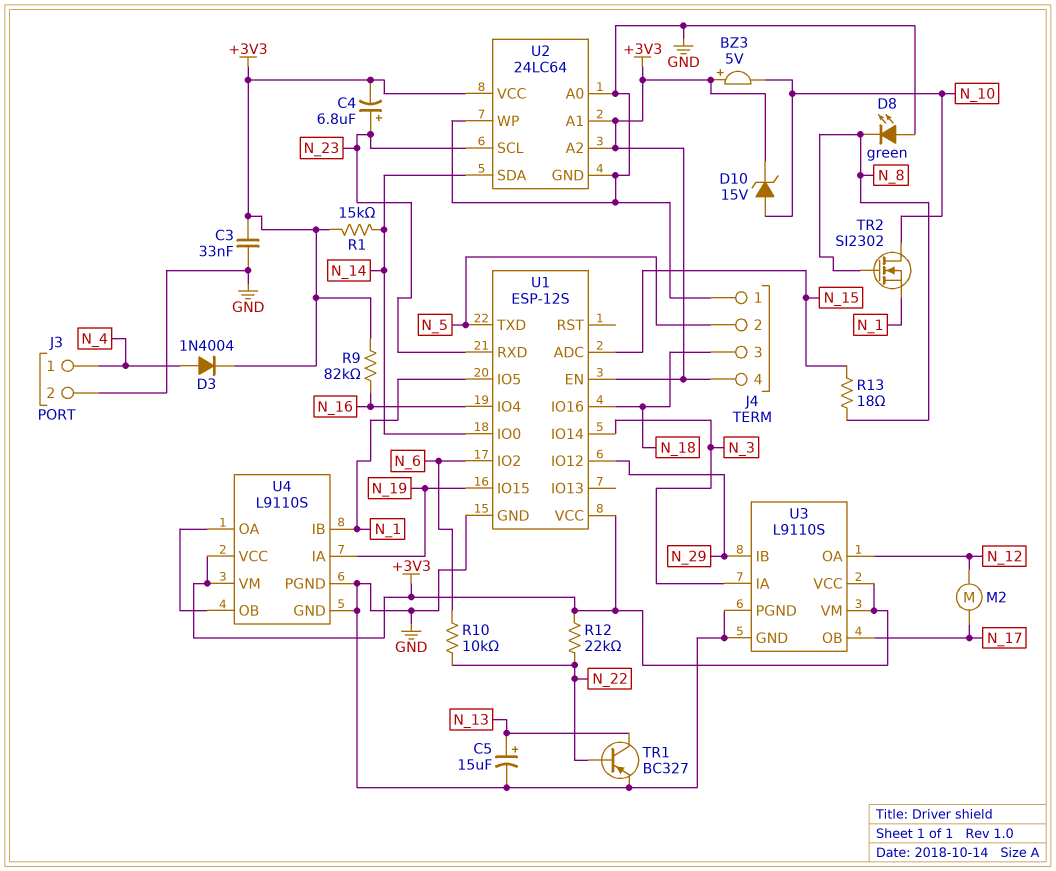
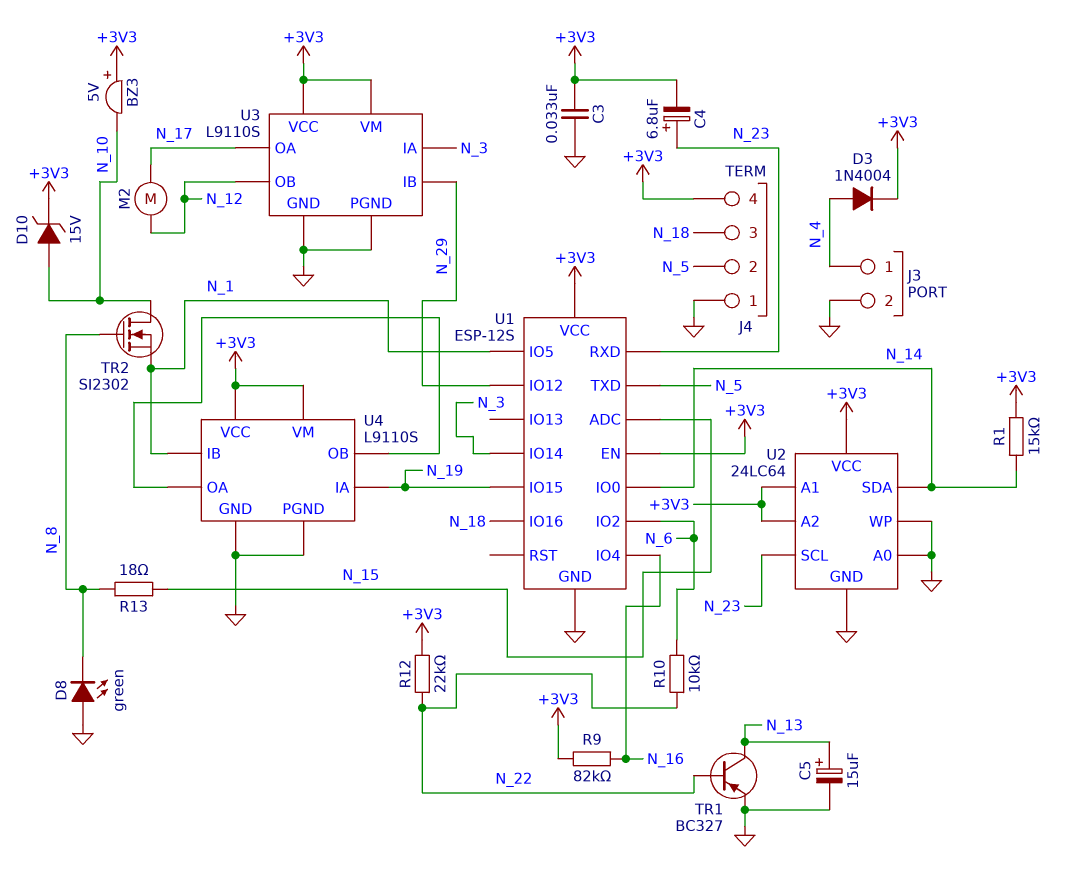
U3 pin OA: N_12 -> N_17
U3 pin OB: N_17 -> N_12

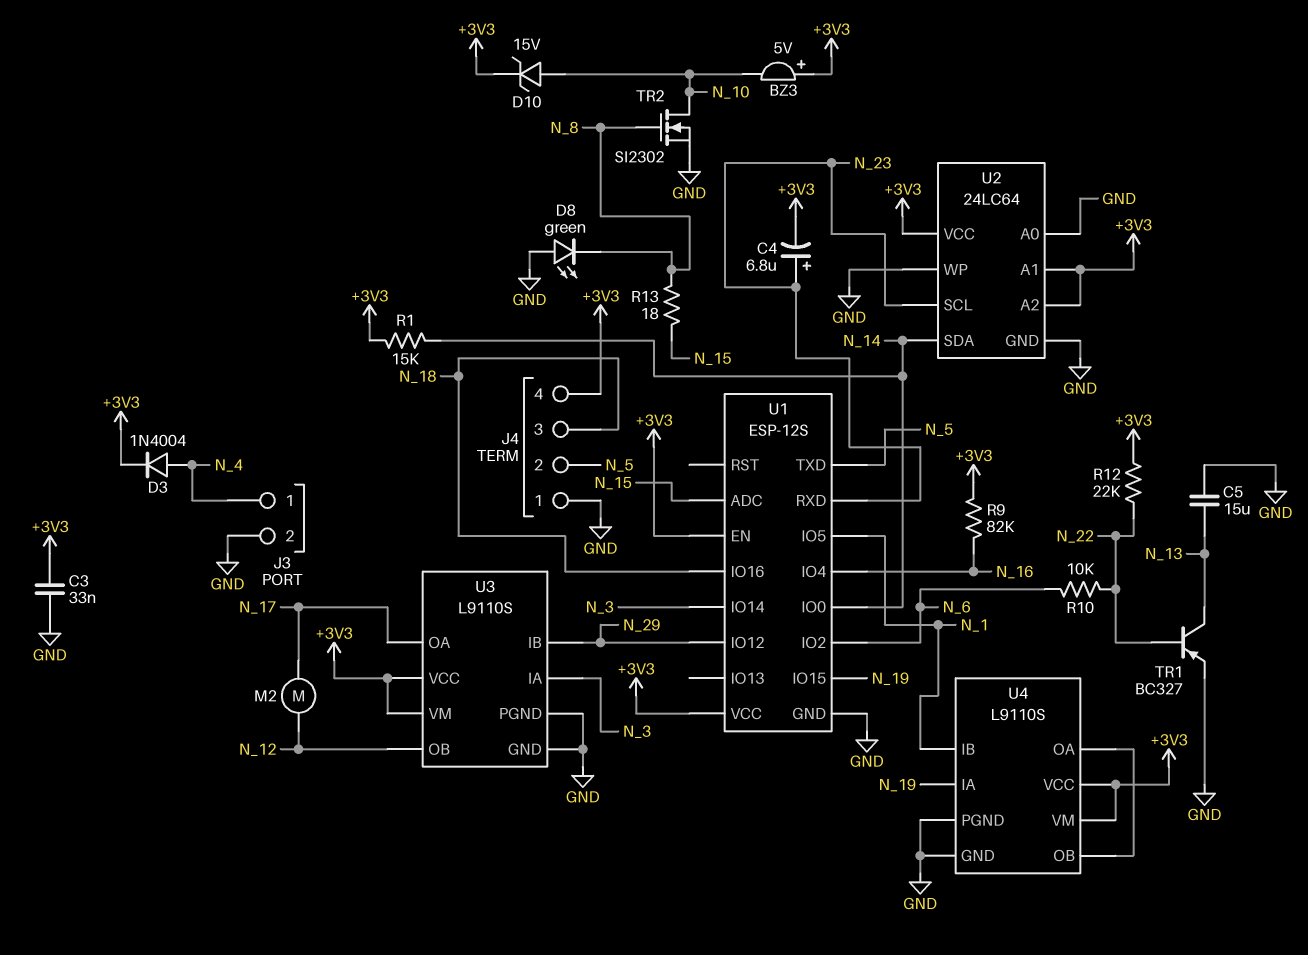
C5: 15uF (plus N_13, minus GND) -> 15uF (GND, N_13)
TR2: NMOS SI2302 (G N_8, D N_10, S N_1) -> NMOS SI2302 (G N_8, D N_10, S GND)

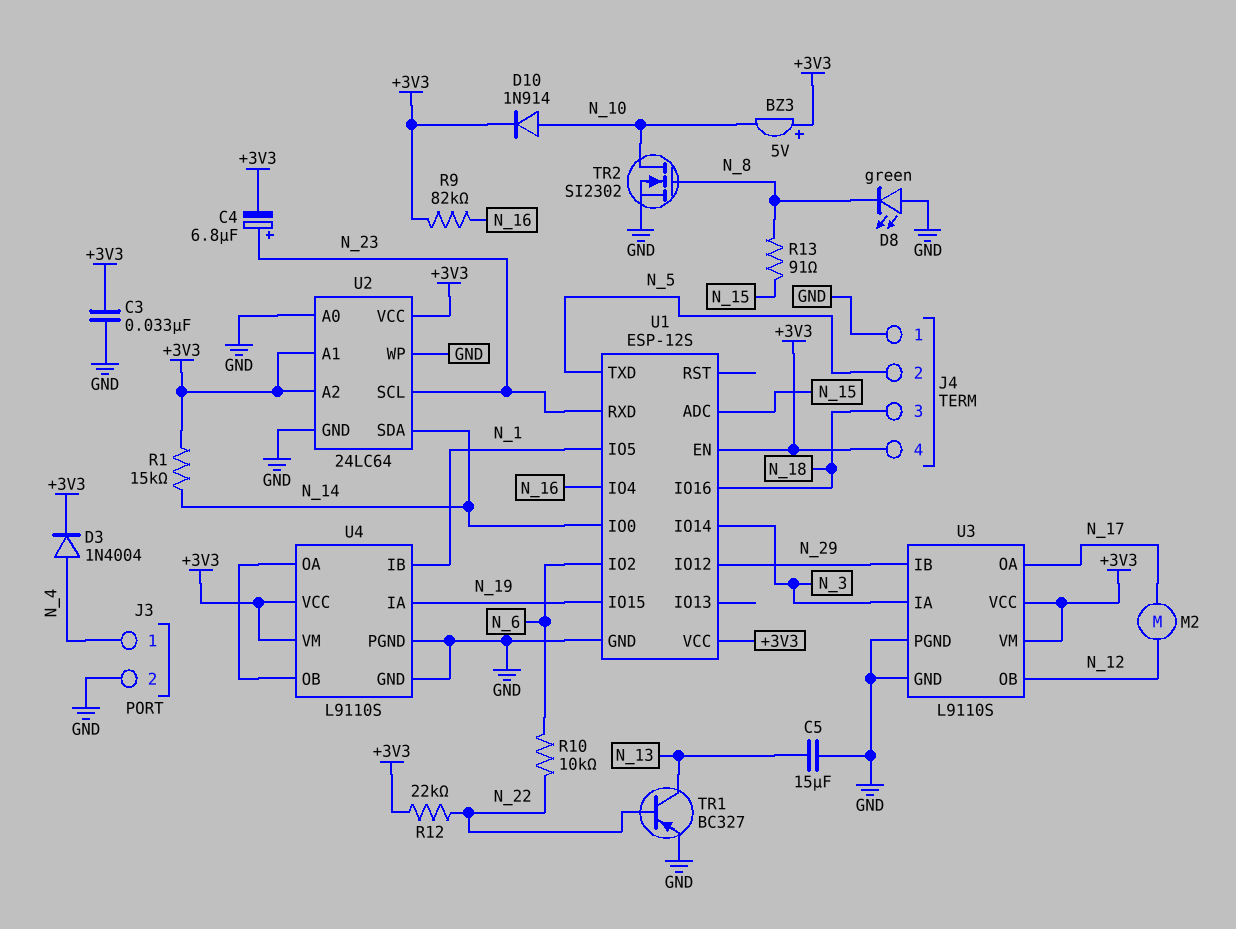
D10: zener 15V (A N_10, K +3V3) -> diode 1N914 (A N_10, K +3V3)
R13: 18 (N_8, N_15) -> 91 (N_8, N_15)

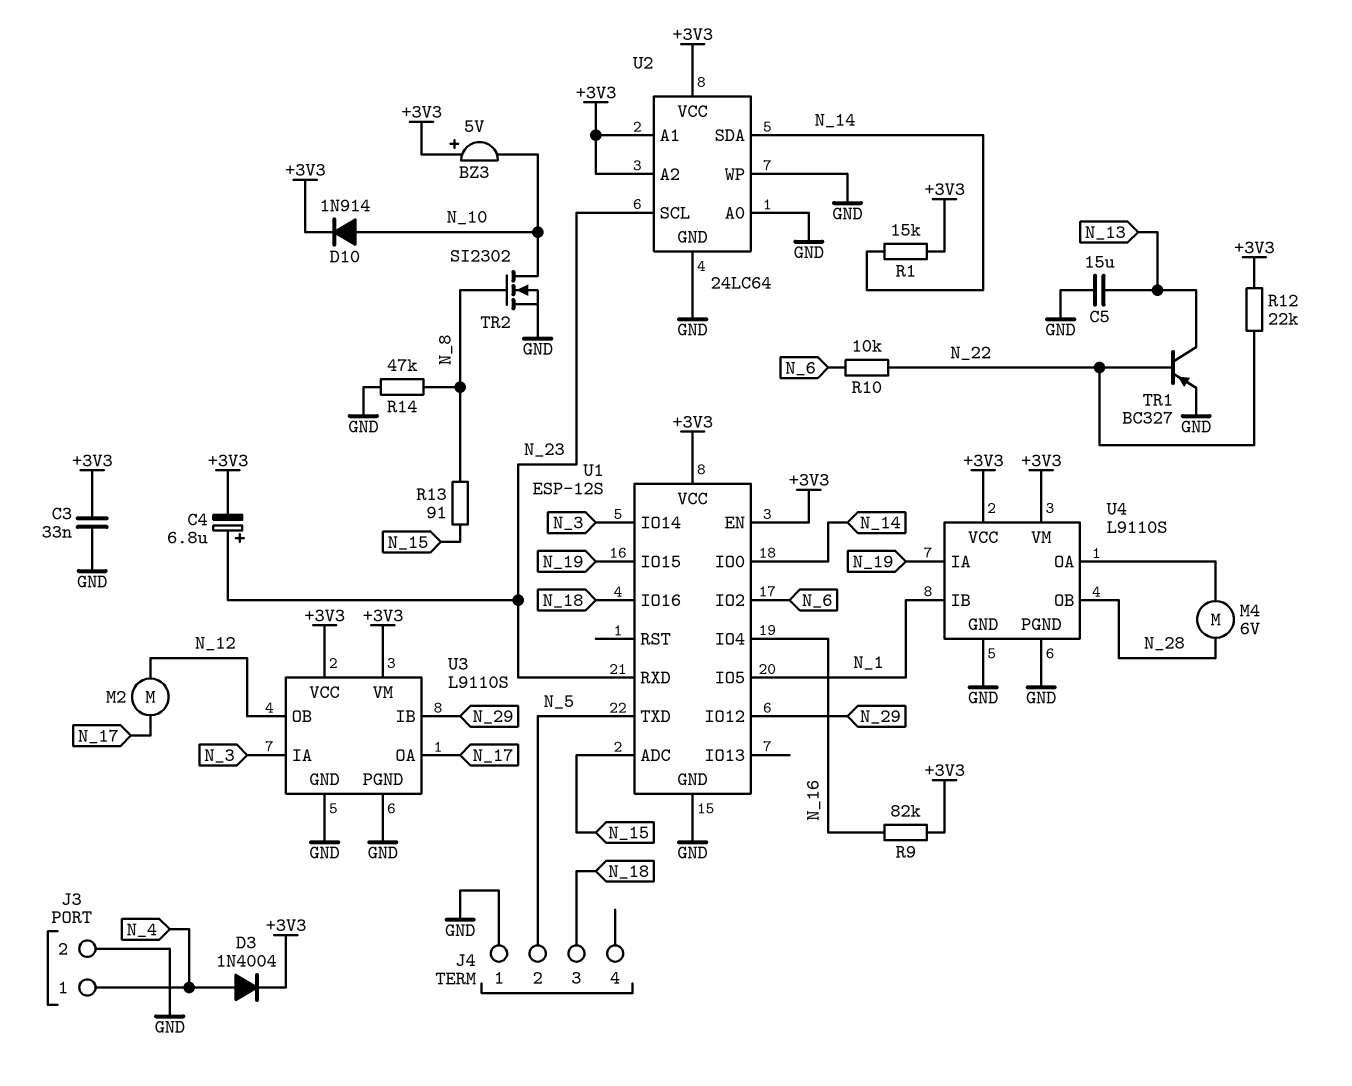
D8: LED green (A GND, K N_8) -> none
J4 pin 4: +3V3 -> none
M4: none -> motor 6V (N_28, U4/OA)
R14: none -> 47k (GND, N_8)
U4 pin OB: U4/OA -> N_28

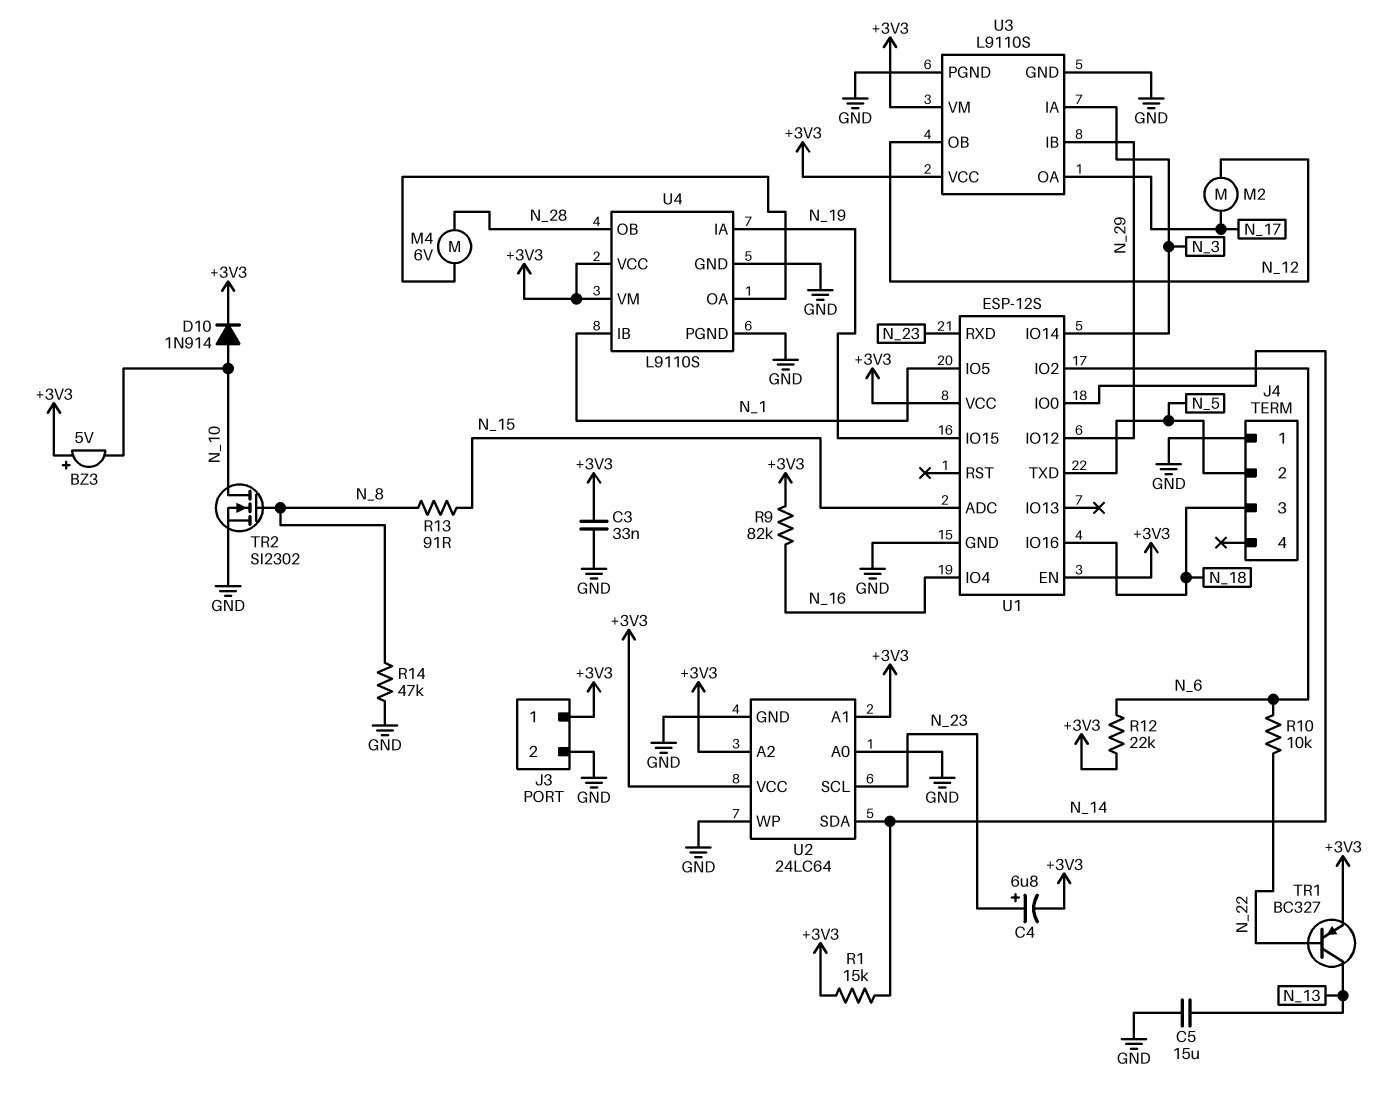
D3: diode 1N4004 (A N_4, K +3V3) -> none
J3 pin 1: N_4 -> +3V3
R12: 22k (+3V3, N_22) -> 22k (+3V3, N_6)
TR1: PNP BC327 (B N_22, C N_13, E GND) -> PNP BC327 (B N_22, C N_13, E +3V3)

